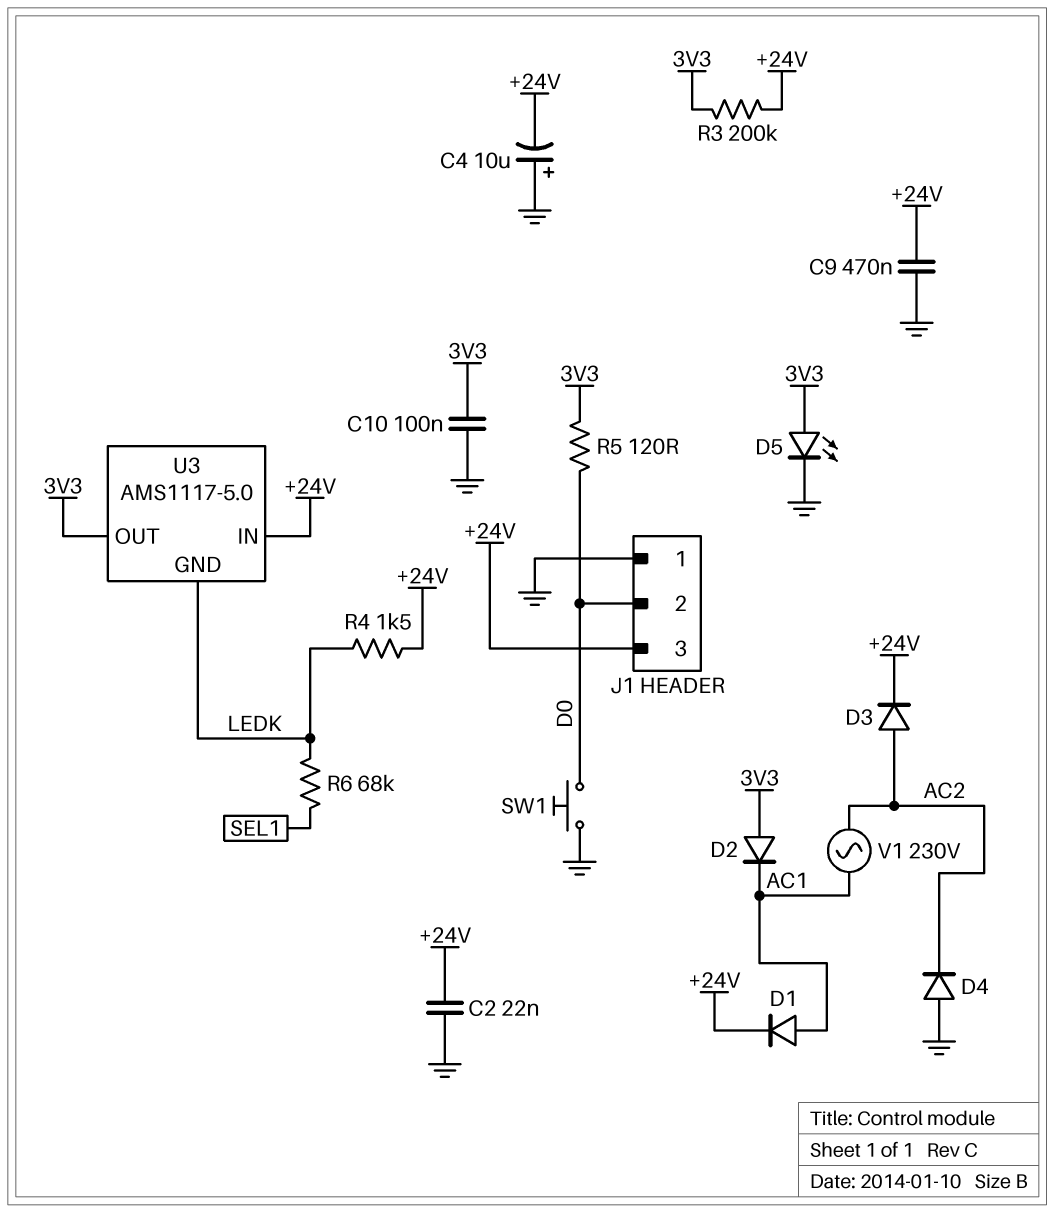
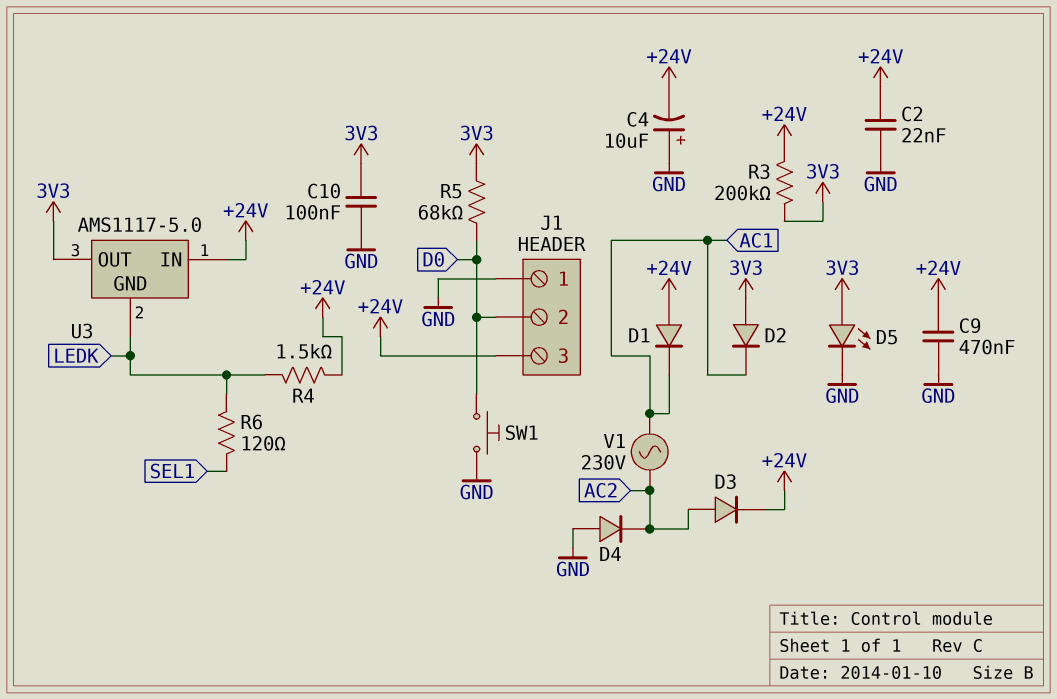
D1: diode (A AC1, K +24V) -> diode (A +24V, K AC1)
R5: 120 (3V3, D0) -> 68k (3V3, D0)
R6: 68k (LEDK, SEL1) -> 120 (LEDK, SEL1)

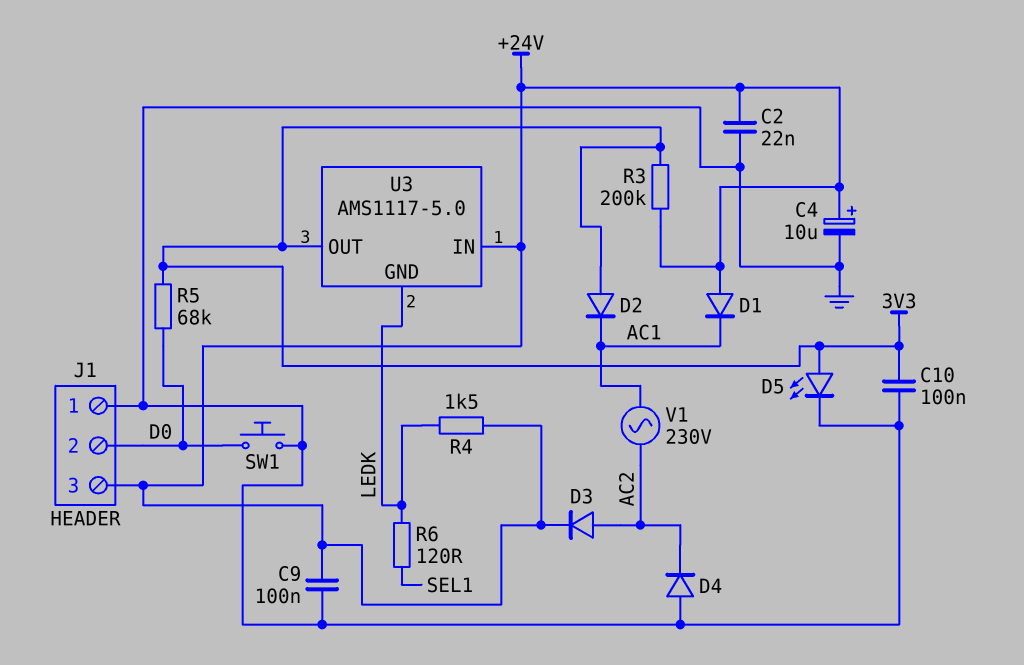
C4: 10uF (plus GND, minus +24V) -> 10uF (plus +24V, minus GND)
C9: 470nF (+24V, GND) -> 100nF (+24V, GND)

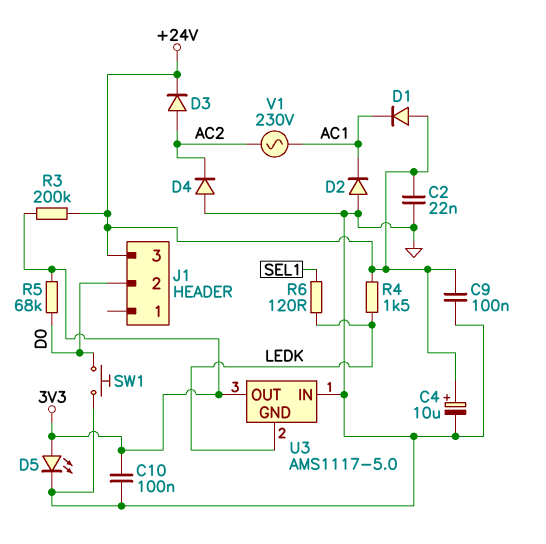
D2: diode (A 3V3, K AC1) -> diode (A GND, K AC1)
J1 pin 1: GND -> none
U3 pin IN: +24V -> GND

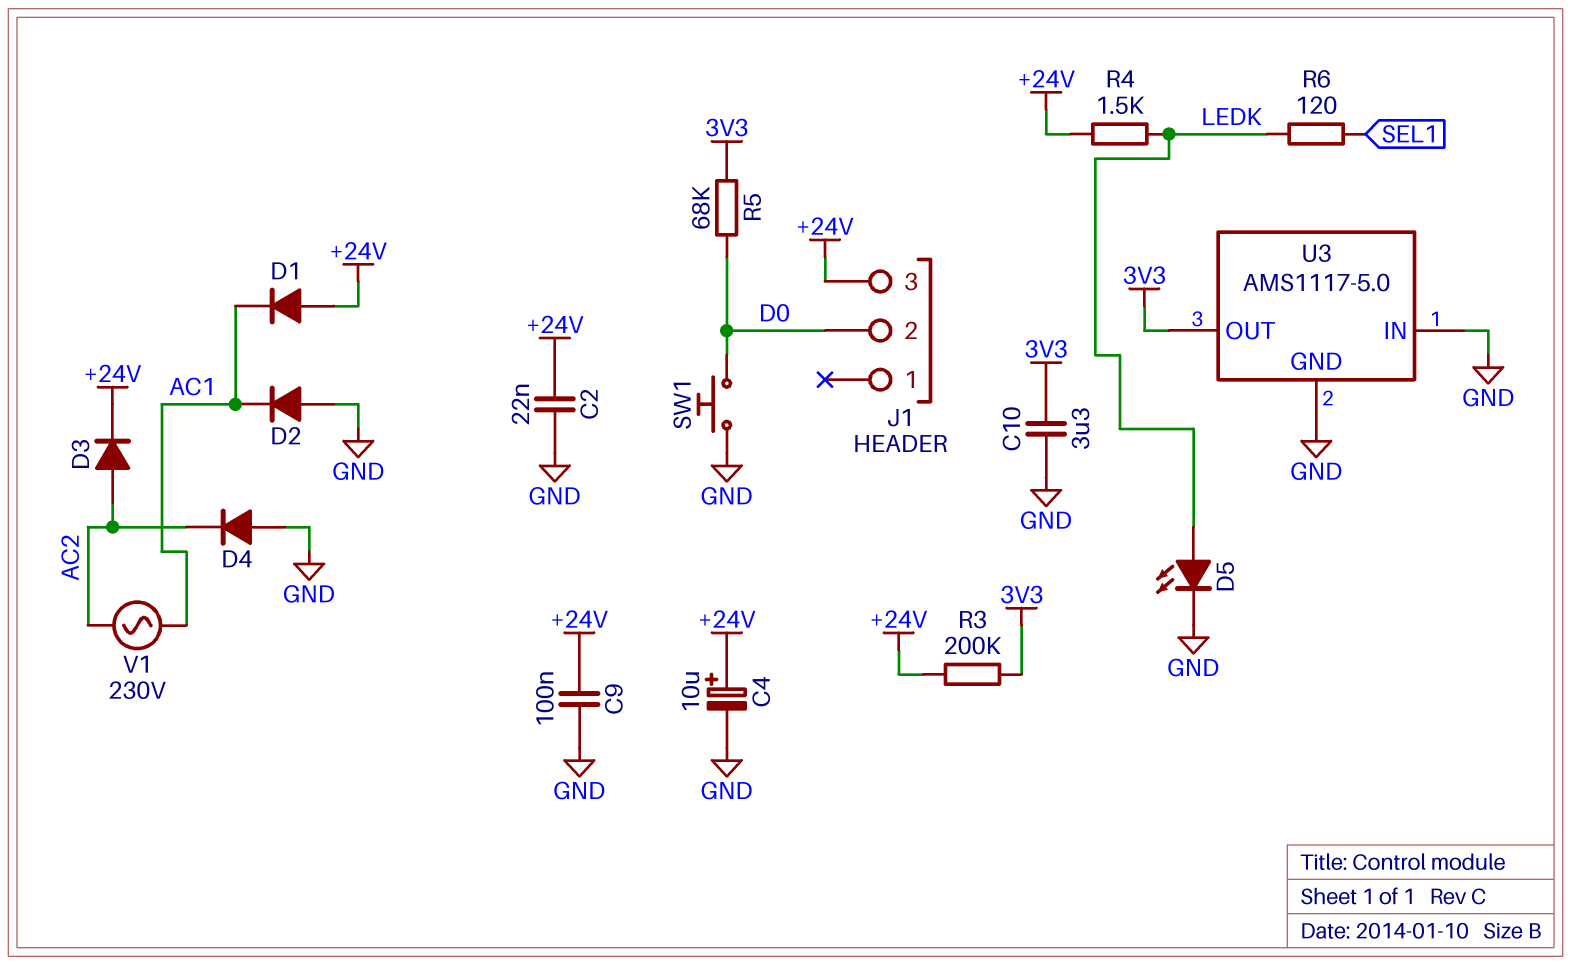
C10: 100nF (3V3, GND) -> 3.3uF (3V3, GND)
D5: LED (A 3V3, K GND) -> LED (A LEDK, K GND)
U3 pin GND: LEDK -> GND

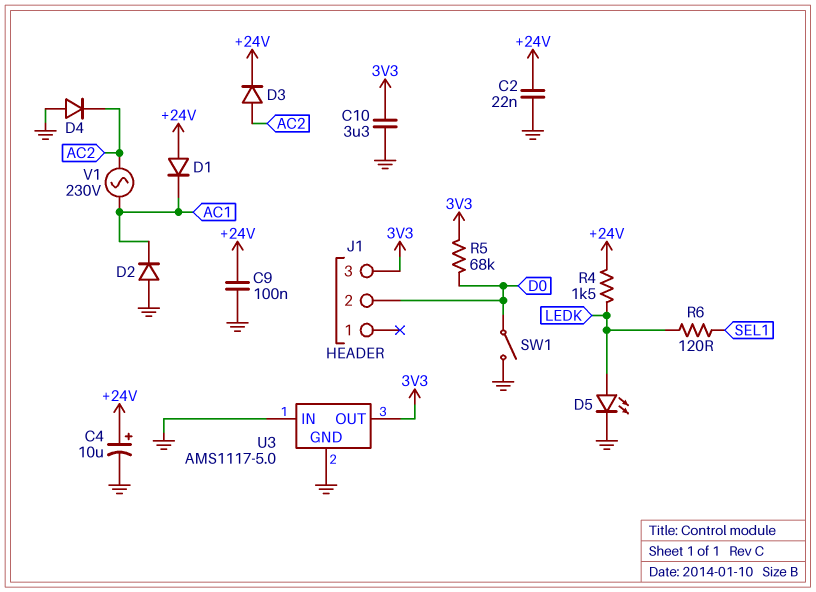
J1 pin 3: +24V -> 3V3
R3: 200k (+24V, 3V3) -> none
SW1: button (D0, GND) -> switch (D0, GND)

